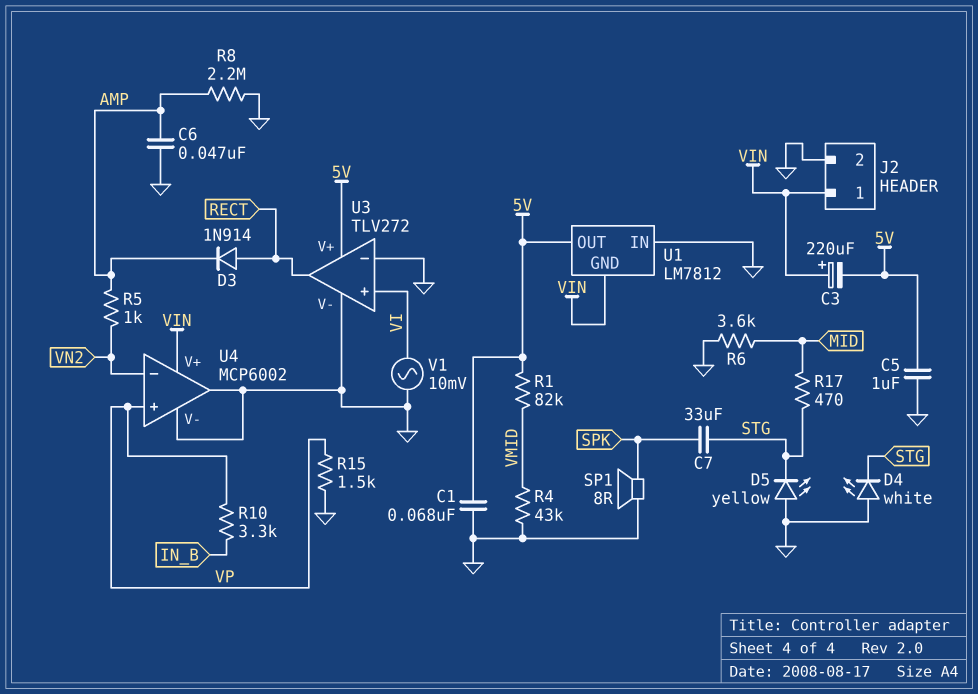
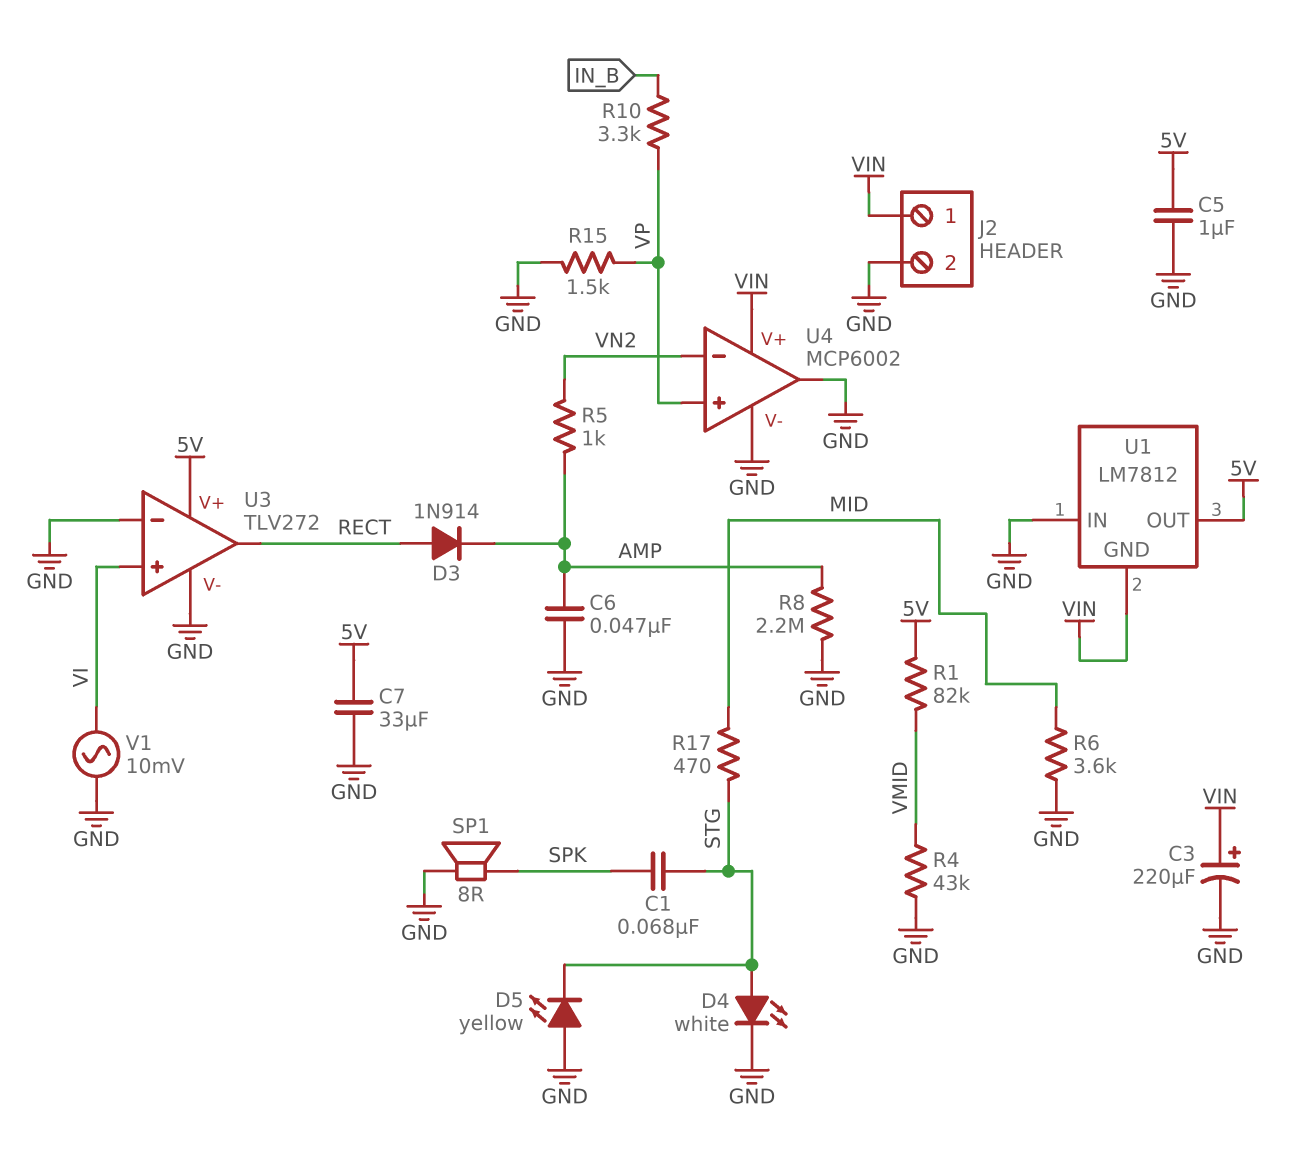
C1: 68nF (5V, GND) -> 68nF (SPK, STG)
C3: 220uF (plus VIN, minus 5V) -> 220uF (plus VIN, minus GND)
C7: 33uF (SPK, STG) -> 33uF (5V, GND)
D4: LED white (A GND, K STG) -> LED white (A STG, K GND)

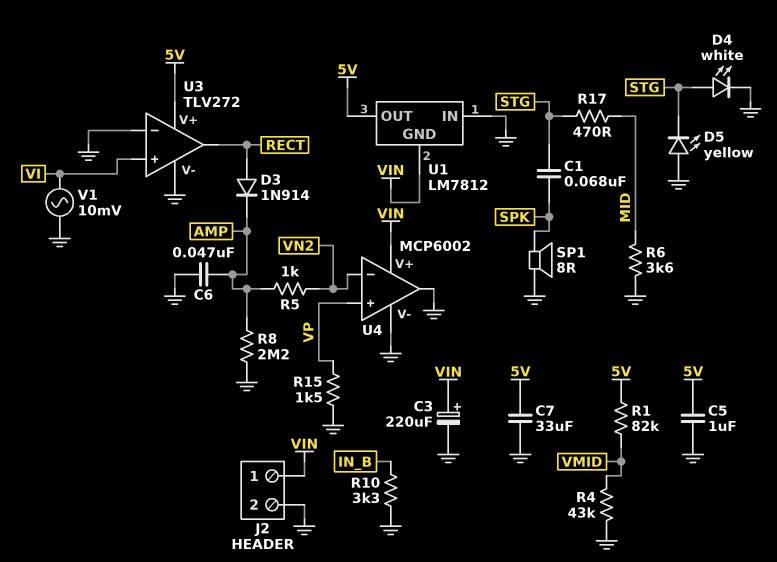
R10: 3.3k (IN_B, VP) -> 3.3k (GND, IN_B)

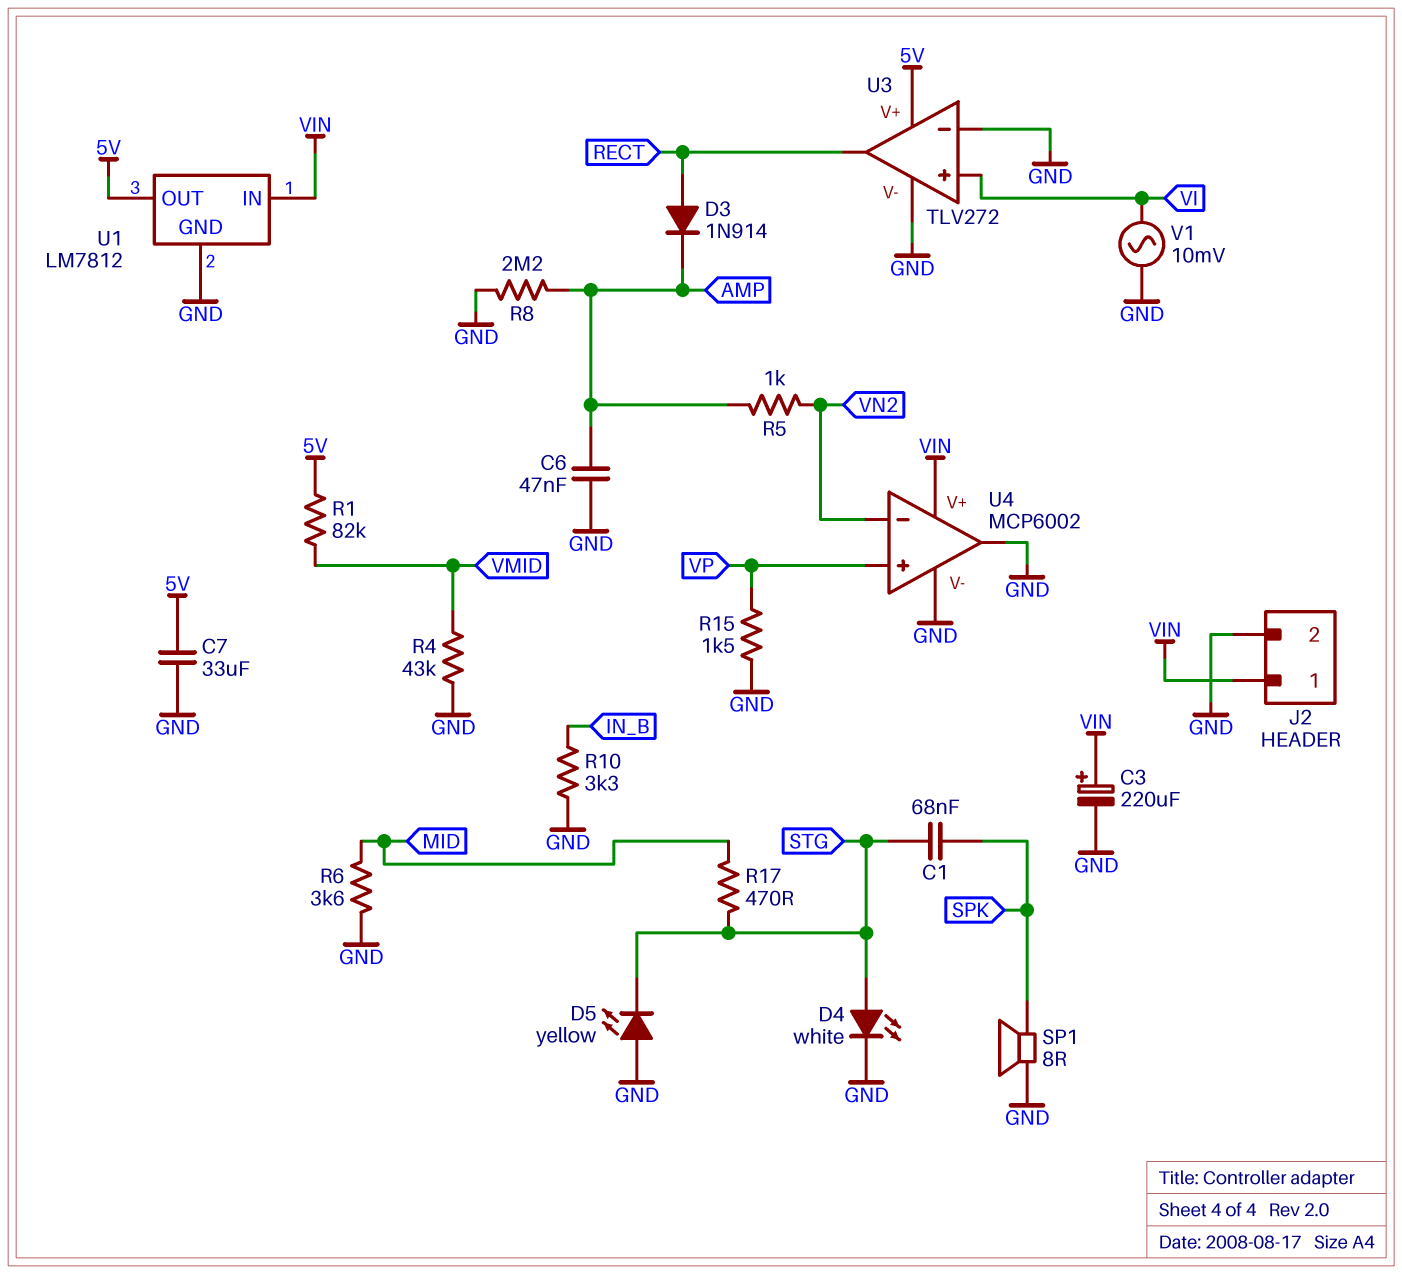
C5: 1uF (5V, GND) -> none
U1 pin GND: VIN -> GND
U1 pin IN: GND -> VIN

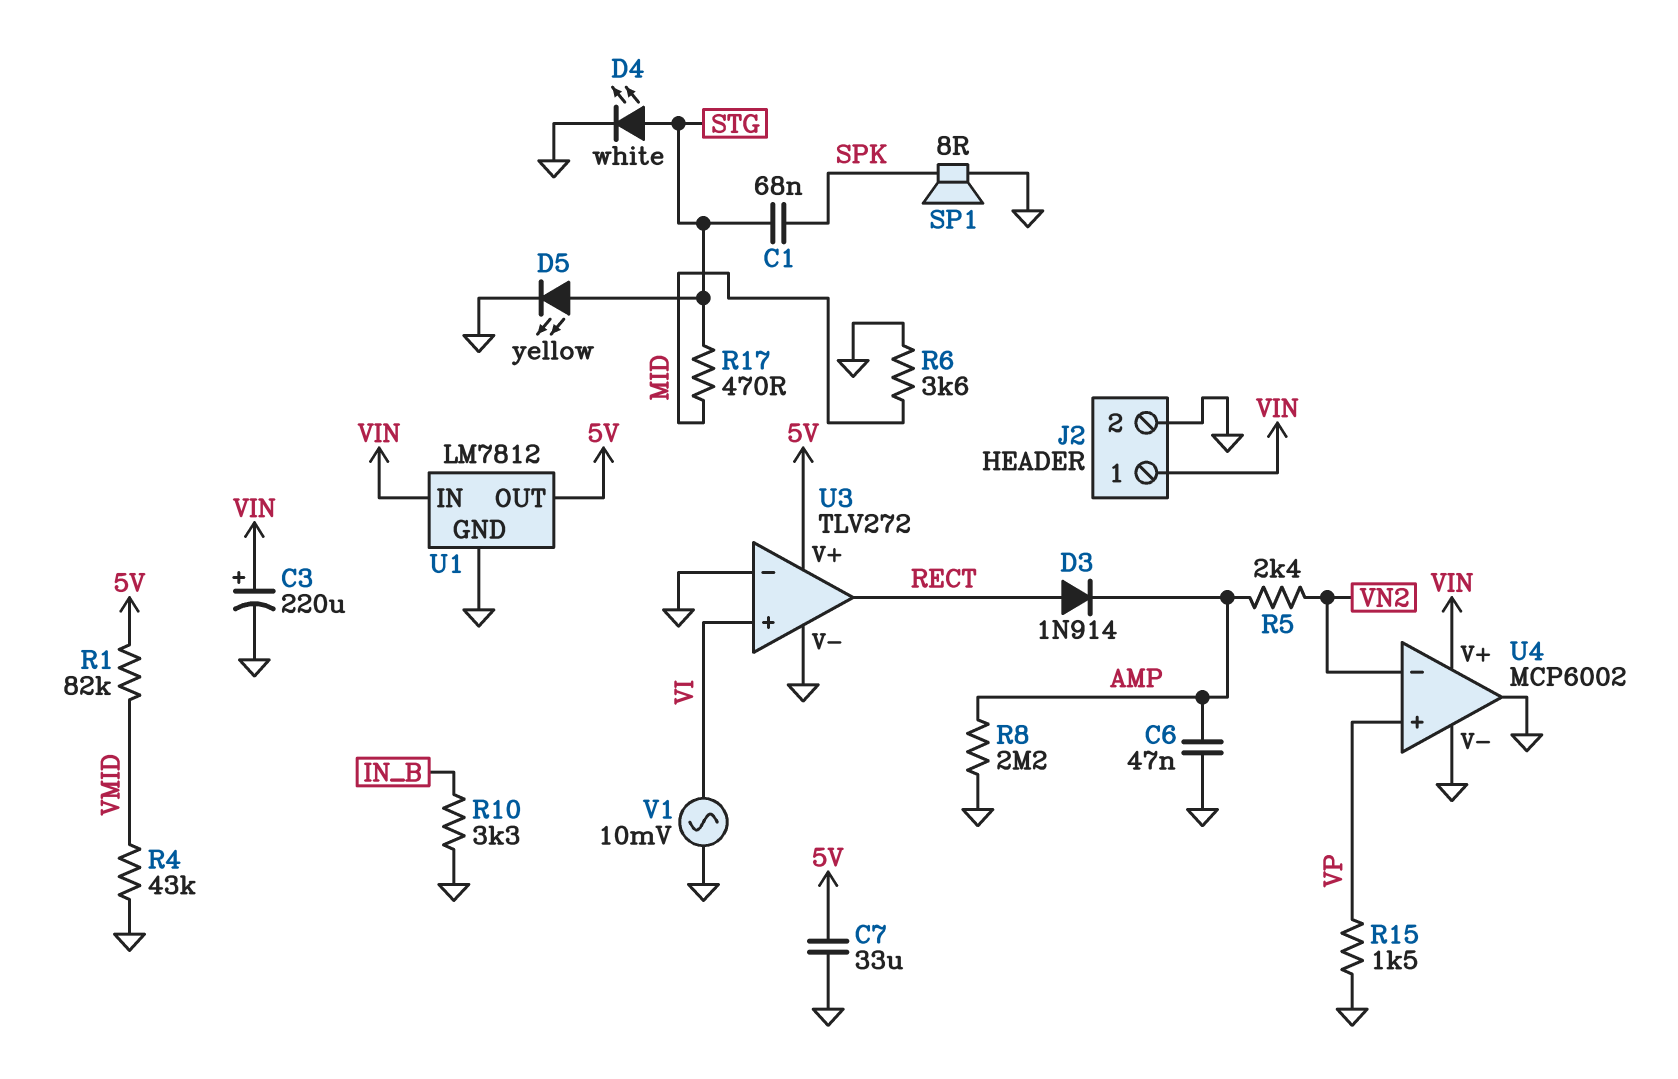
D5: LED yellow (A GND, K STG) -> LED yellow (A STG, K GND)
R5: 1k (AMP, VN2) -> 2.4k (AMP, VN2)

